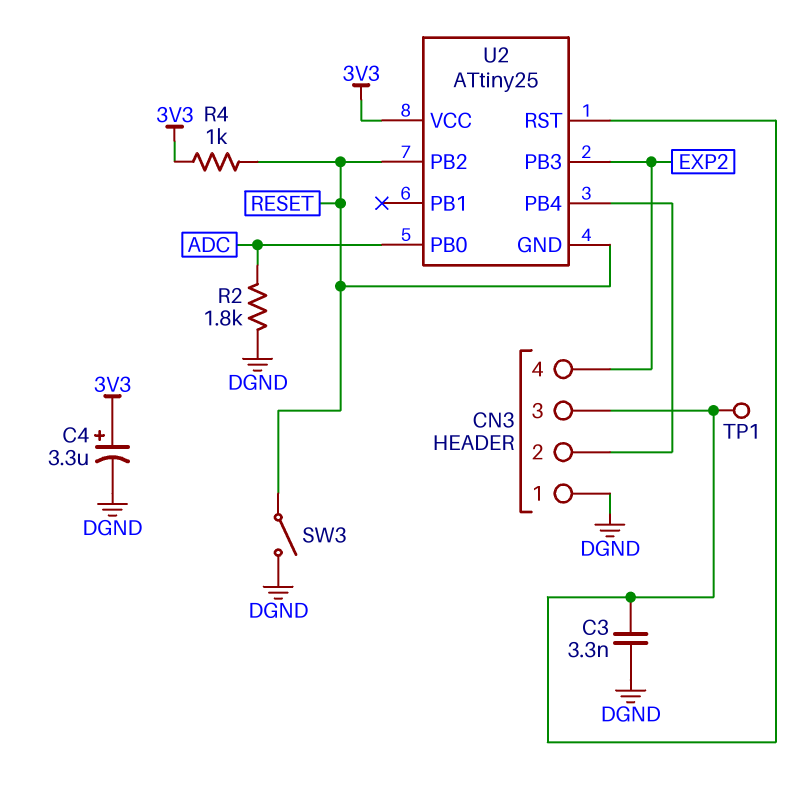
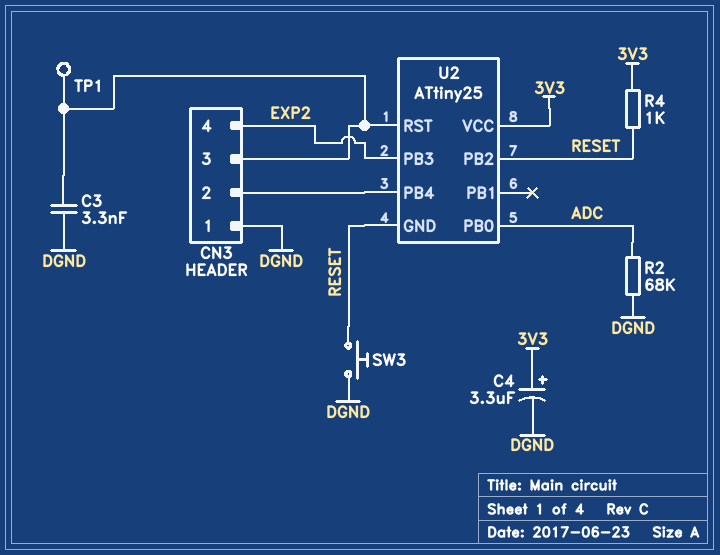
R2: 1.8k (ADC, DGND) -> 68k (ADC, DGND)
SW3: switch (DGND, RESET) -> button (DGND, RESET)

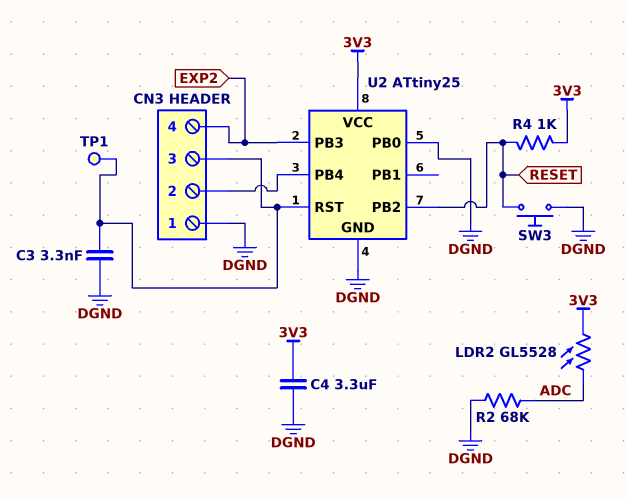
C4: 3.3uF (plus 3V3, minus DGND) -> 3.3uF (3V3, DGND)
LDR2: none -> GL5528 (3V3, ADC)
U2 pin GND: RESET -> DGND
U2 pin PB0: ADC -> DGND

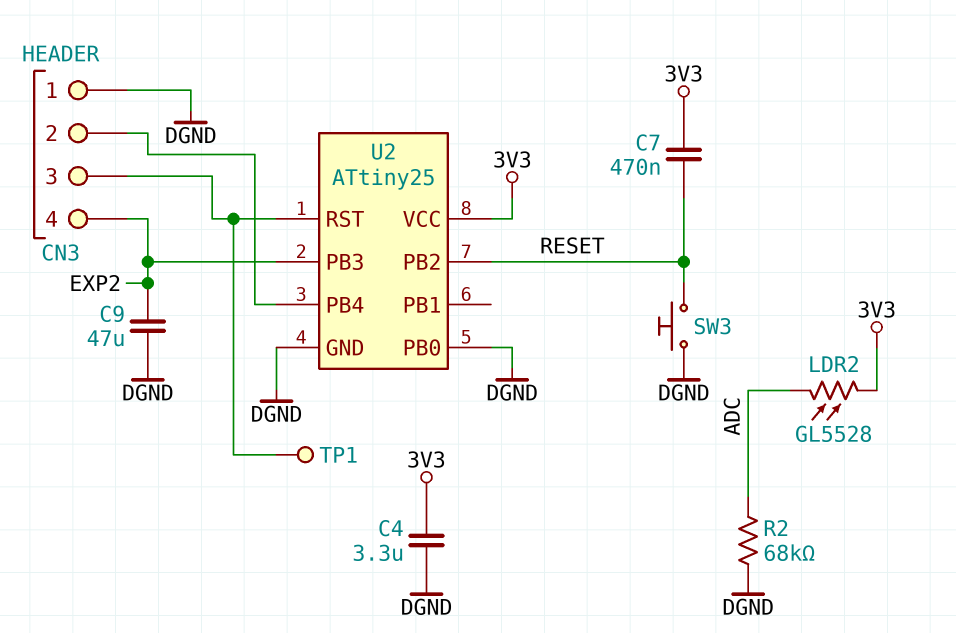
C3: 3.3nF (CN3/3, DGND) -> none
C7: none -> 470nF (3V3, RESET)
C9: none -> 47uF (DGND, EXP2)
R4: 1k (3V3, RESET) -> none

